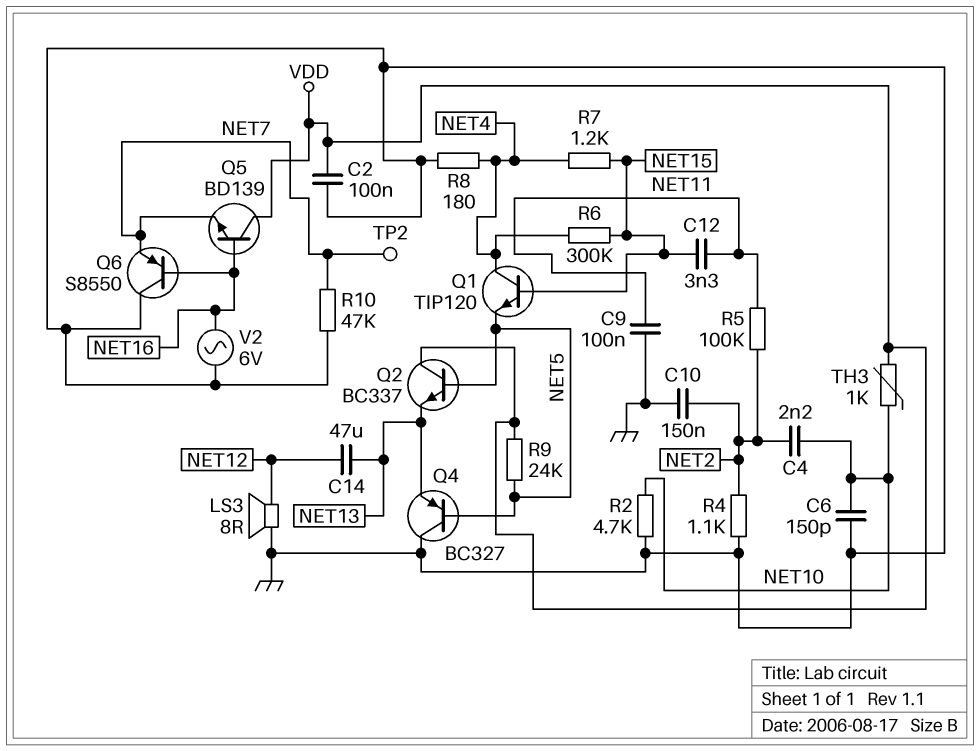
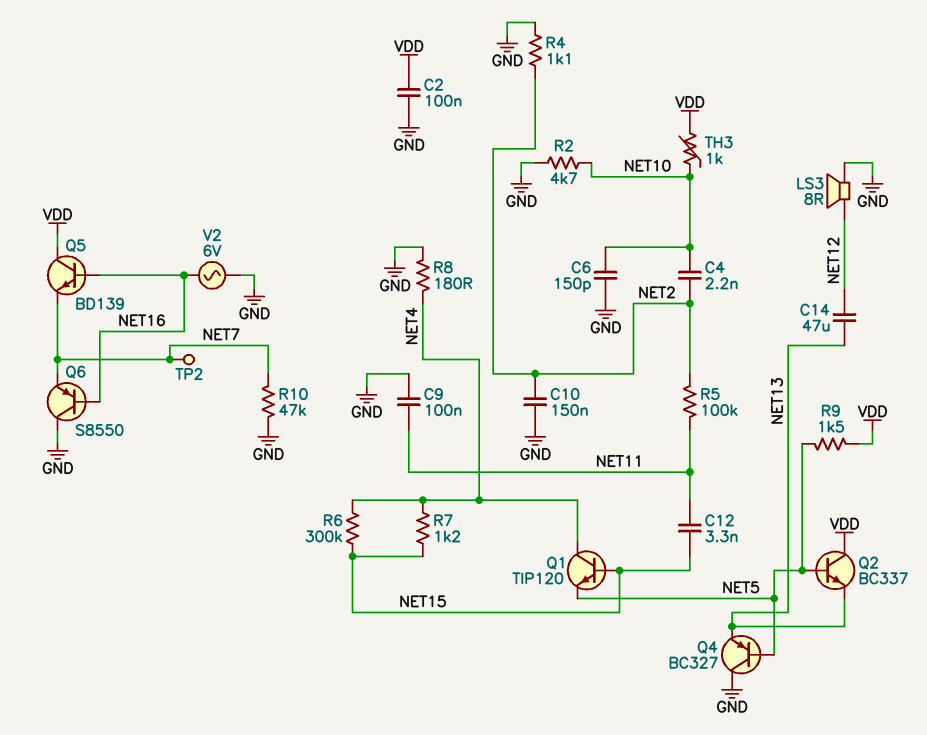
R9: 24k (NET5, VDD) -> 1.5k (NET5, VDD)

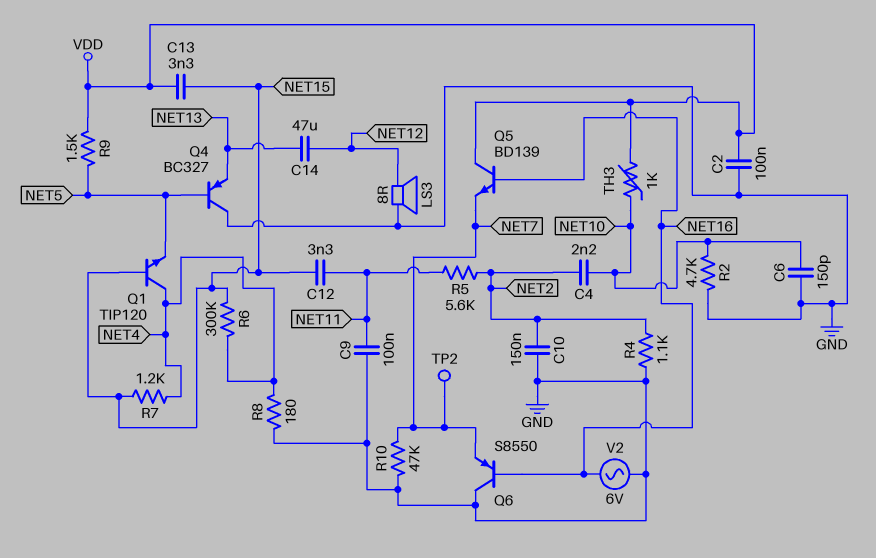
C13: none -> 3.3nF (NET15, VDD)
Q2: NPN BC337 (B NET5, C VDD, E NET13) -> none
R5: 100k (NET2, NET11) -> 5.6k (NET2, NET11)

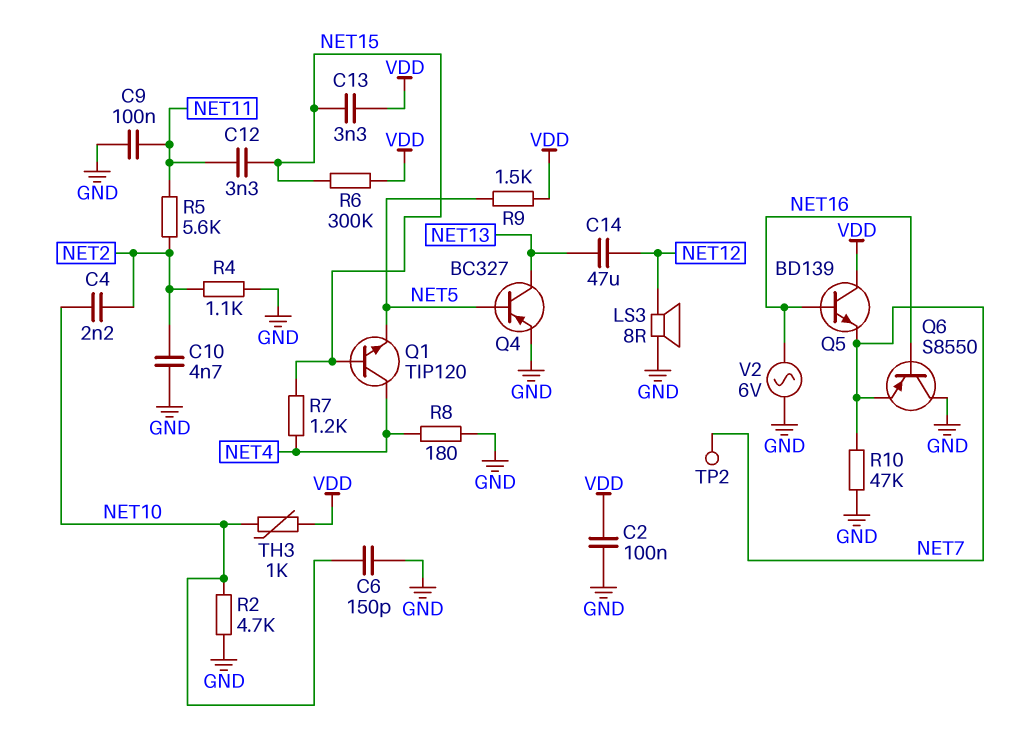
C10: 150nF (GND, NET2) -> 4.7nF (GND, NET2)
Q4: PNP BC327 (B NET5, C GND, E NET13) -> PNP BC327 (B NET5, C NET13, E GND)
R6: 300k (NET4, NET15) -> 300k (NET15, VDD)

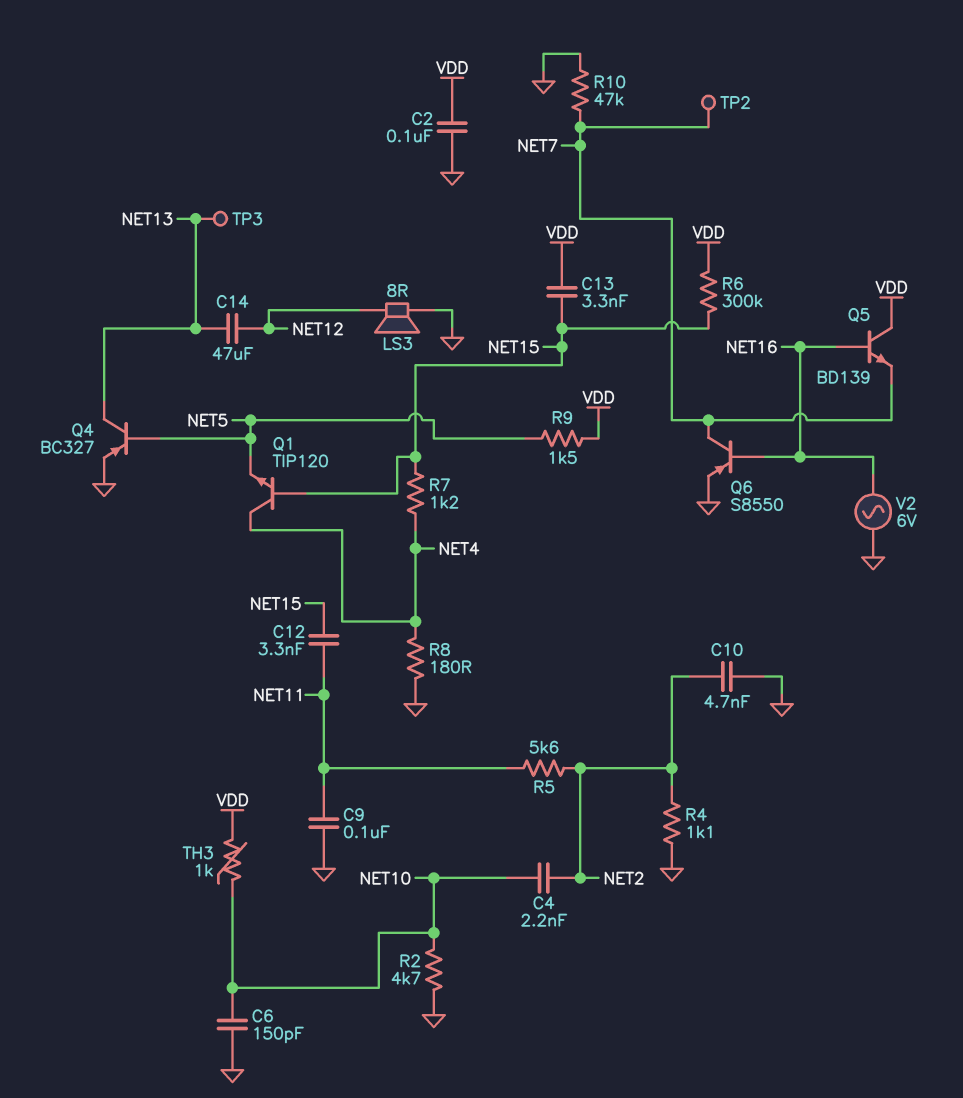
Q6: PNP S8550 (B NET16, C GND, E NET7) -> PNP S8550 (B NET16, C NET7, E GND)
TP3: none -> test point (NET13)

